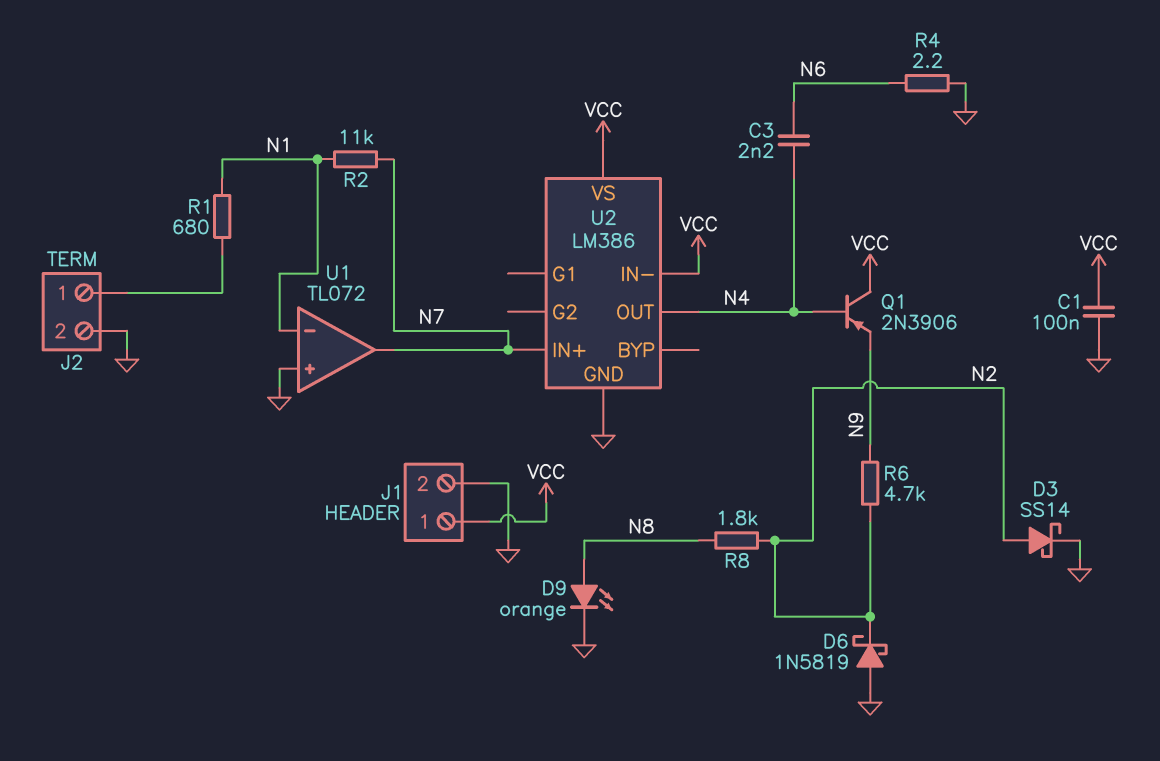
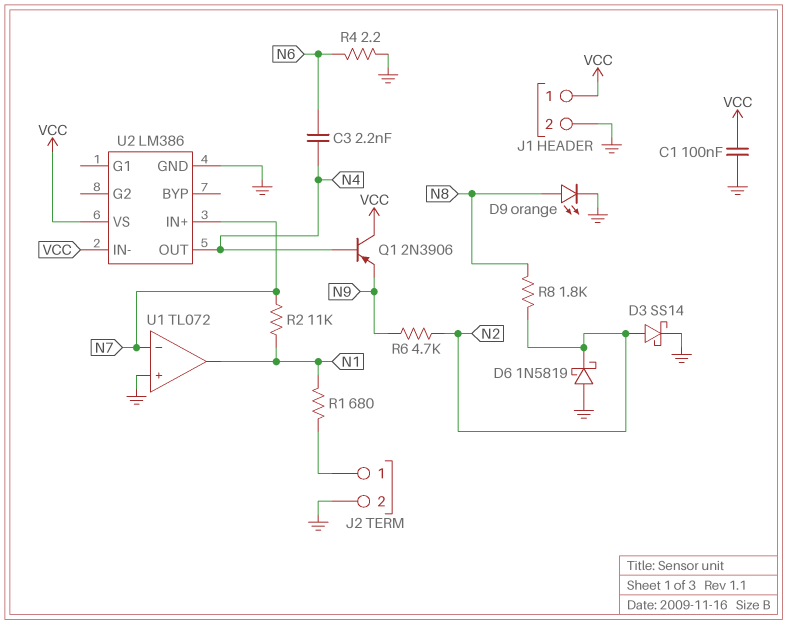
U1 pin in-: N1 -> N7
U1 pin out: N7 -> N1

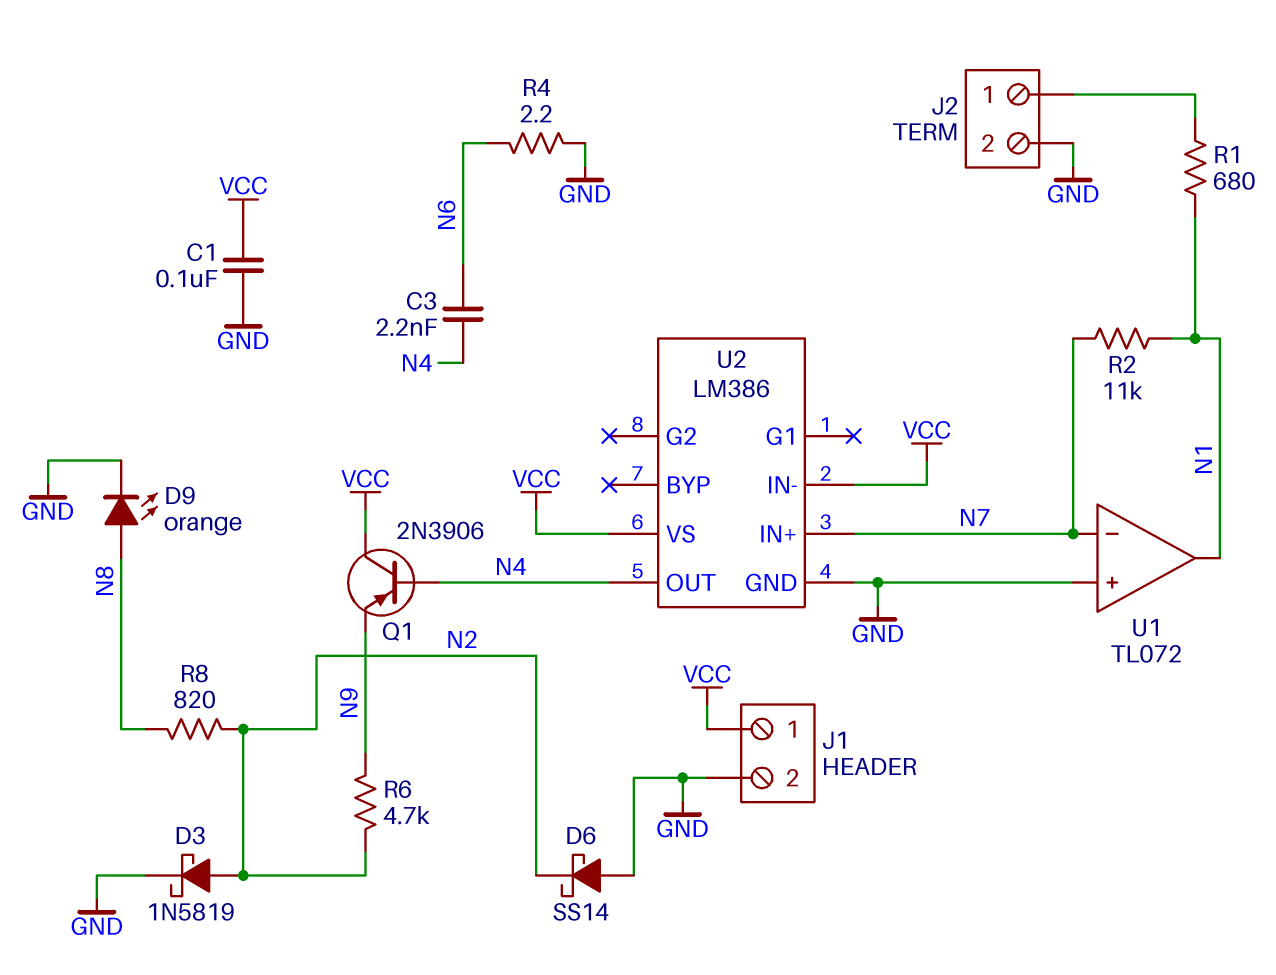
D3: schottky SS14 (A N2, K GND) -> schottky 1N5819 (A N2, K GND)
D6: schottky 1N5819 (A GND, K N2) -> schottky SS14 (A GND, K N2)
R8: 1.8k (N2, N8) -> 820 (N2, N8)

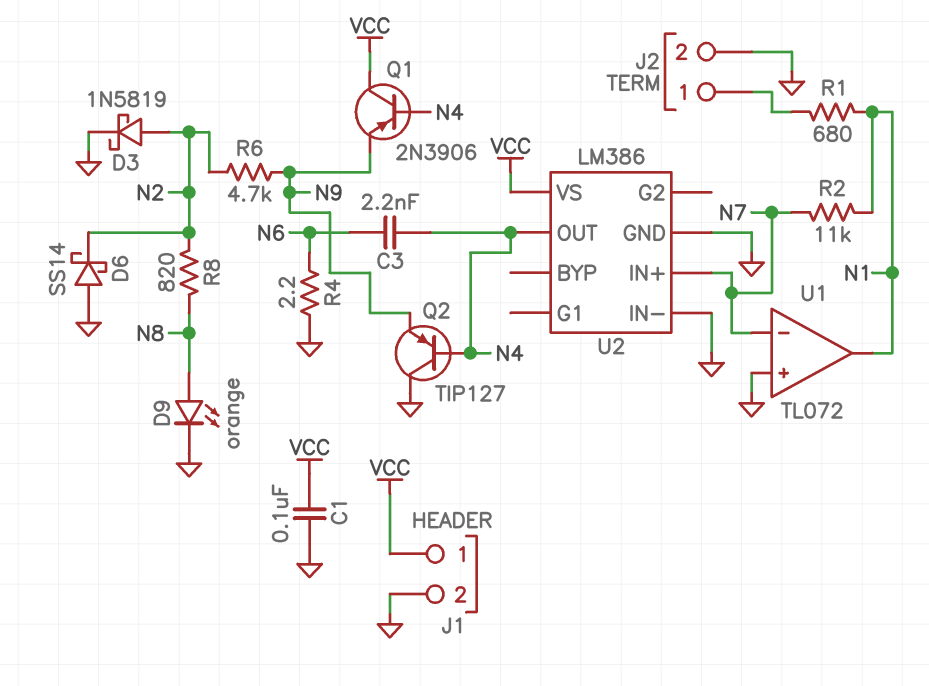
Q2: none -> PNP TIP127 (B N4, C GND, E N9)
U2 pin IN-: VCC -> GND

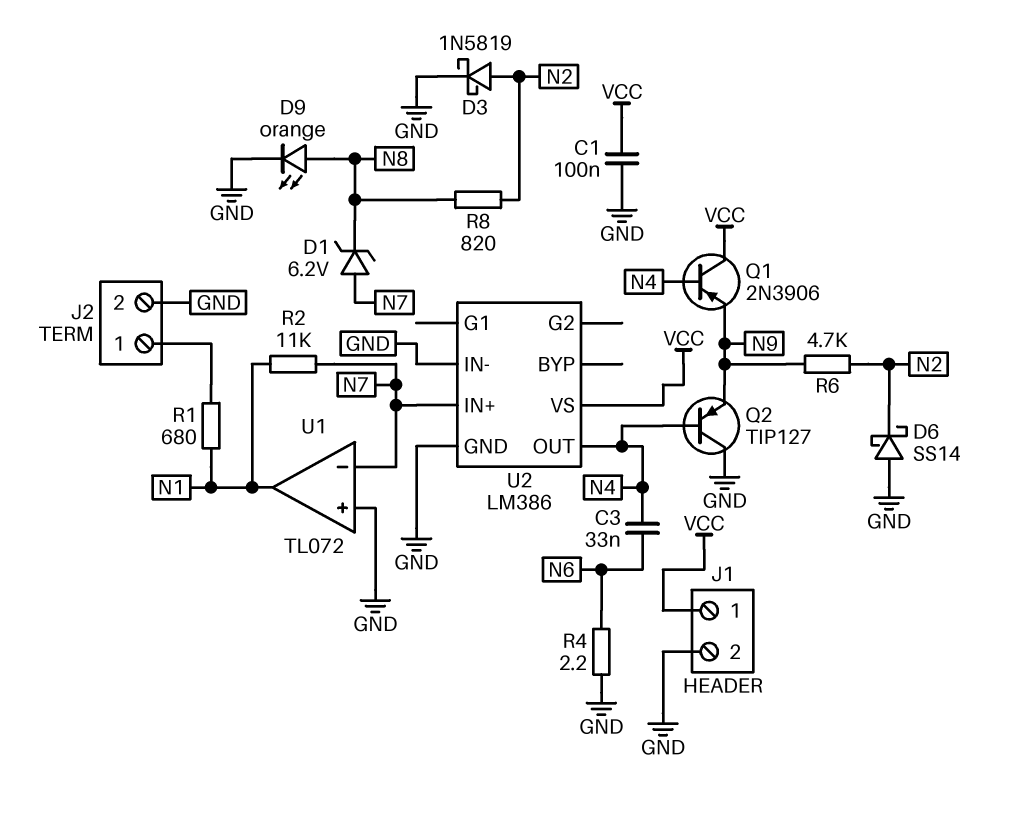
C3: 2.2nF (N4, N6) -> 33nF (N4, N6)
D1: none -> zener 6.2V (A N7, K N8)

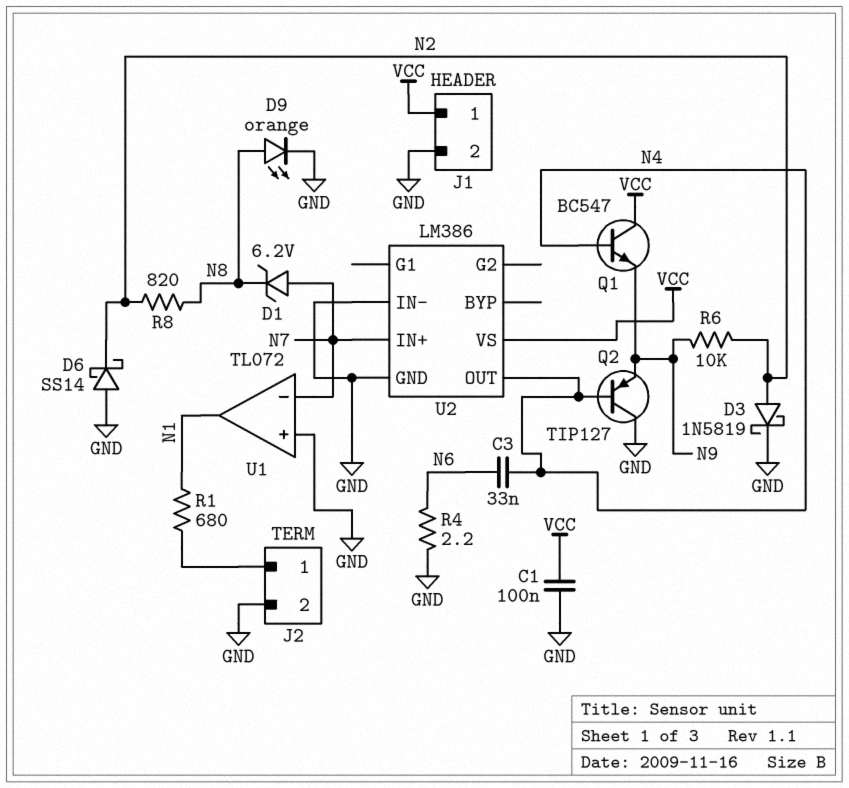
Q1: PNP 2N3906 (B N4, C VCC, E N9) -> NPN BC547 (B N4, C VCC, E N9)
R2: 11k (N1, N7) -> none
R6: 4.7k (N2, N9) -> 10k (N2, N9)

